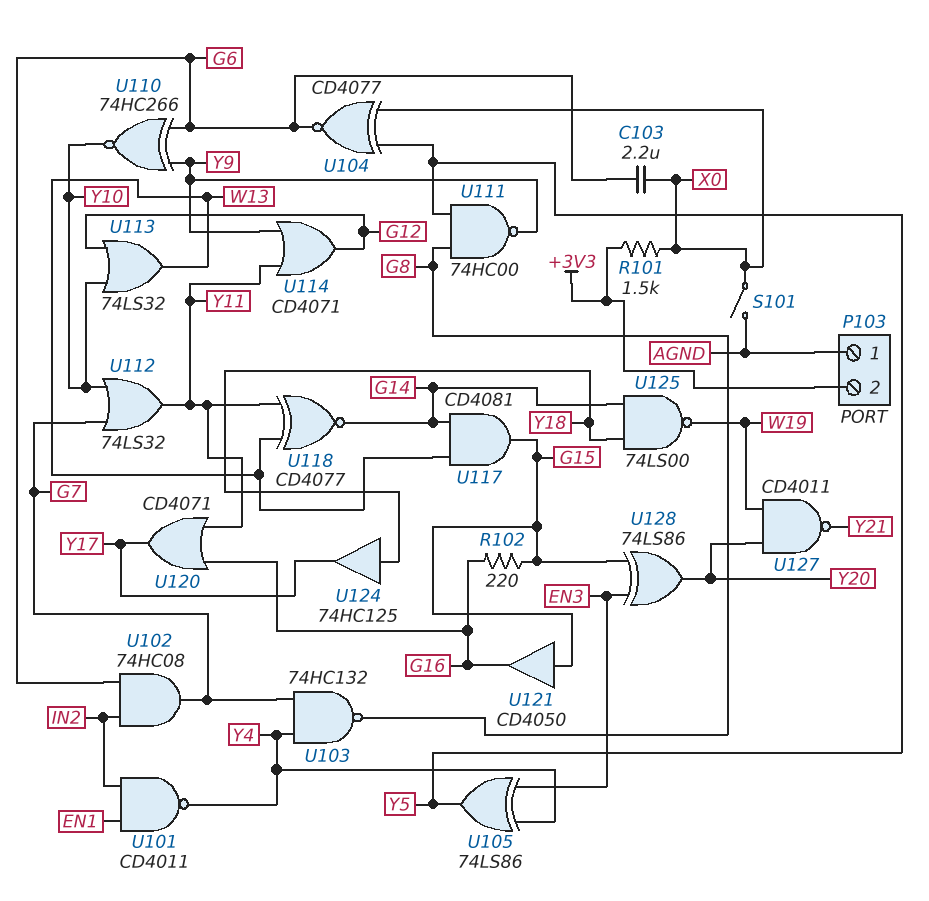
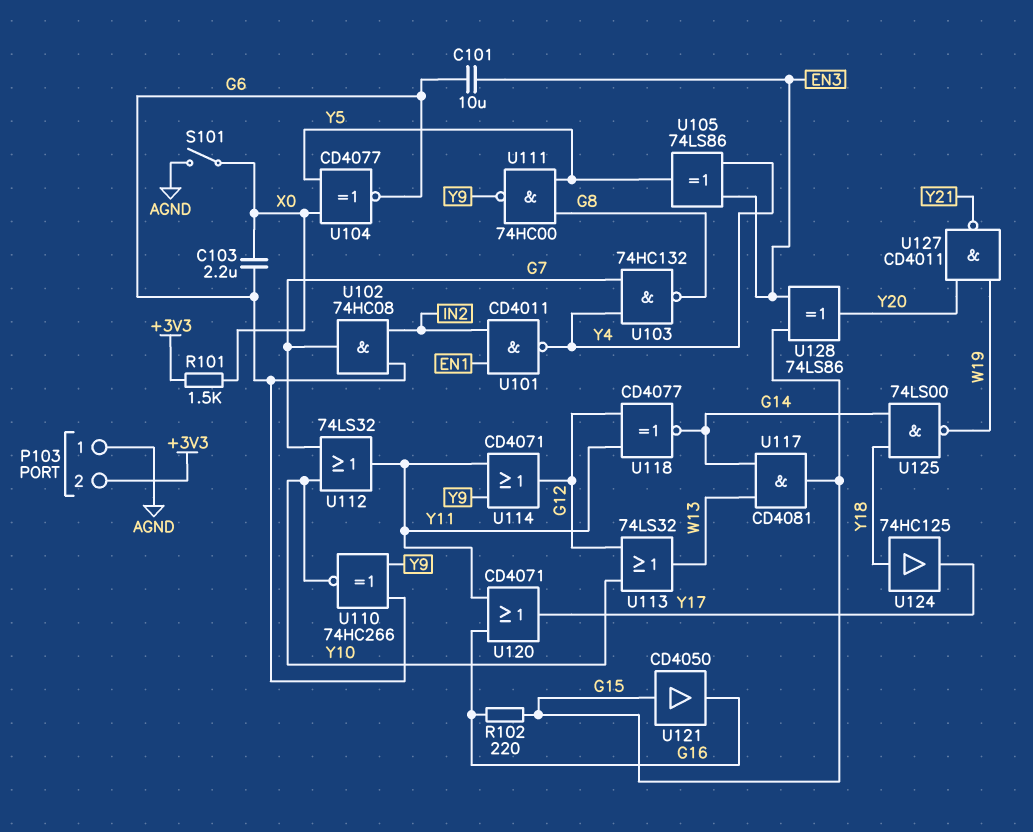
C101: none -> 10uF (EN3, G6)
U118: XNOR CD4077 (in W13, in Y11, out G14) -> XNOR CD4077 (in G12, in Y11, out G14)

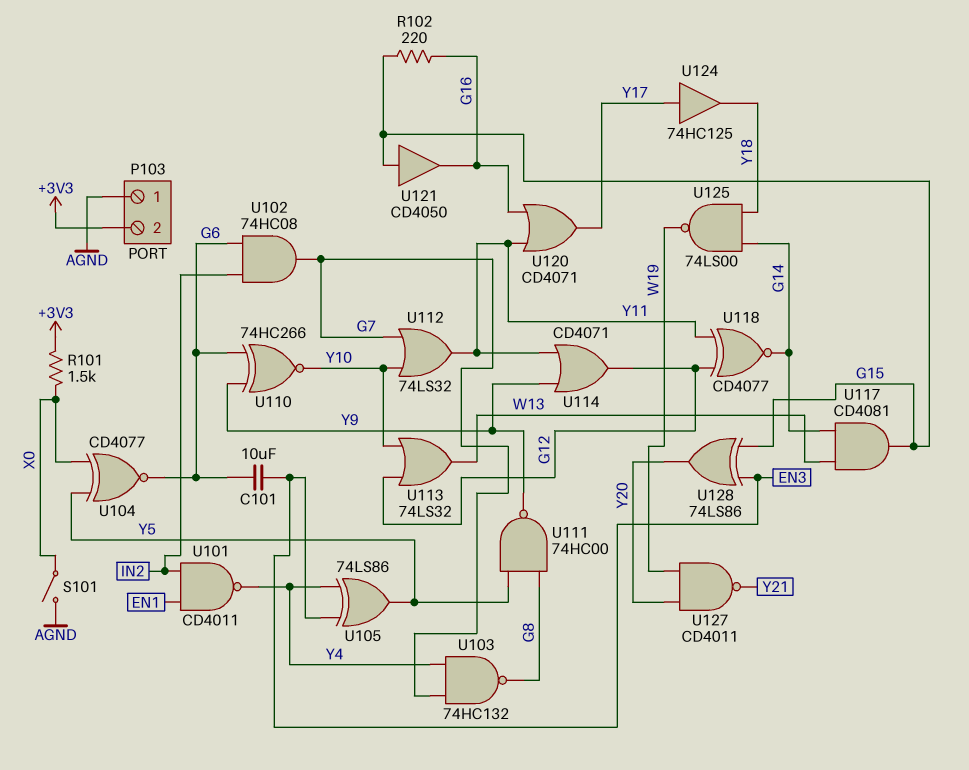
C103: 2.2uF (G6, X0) -> none
U124: buffer 74HC125 (in Y18, out Y17) -> buffer 74HC125 (in Y17, out Y18)

